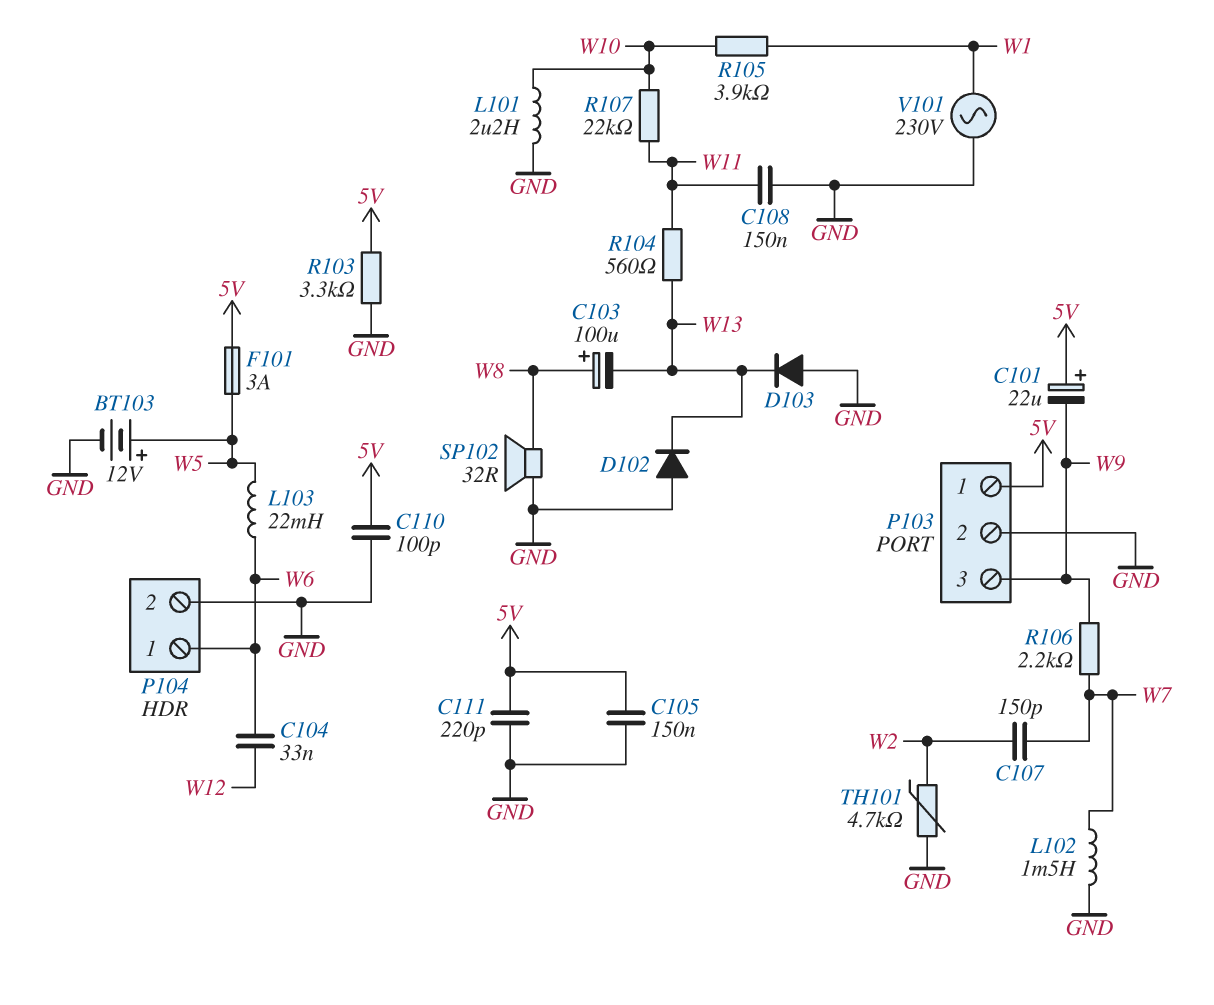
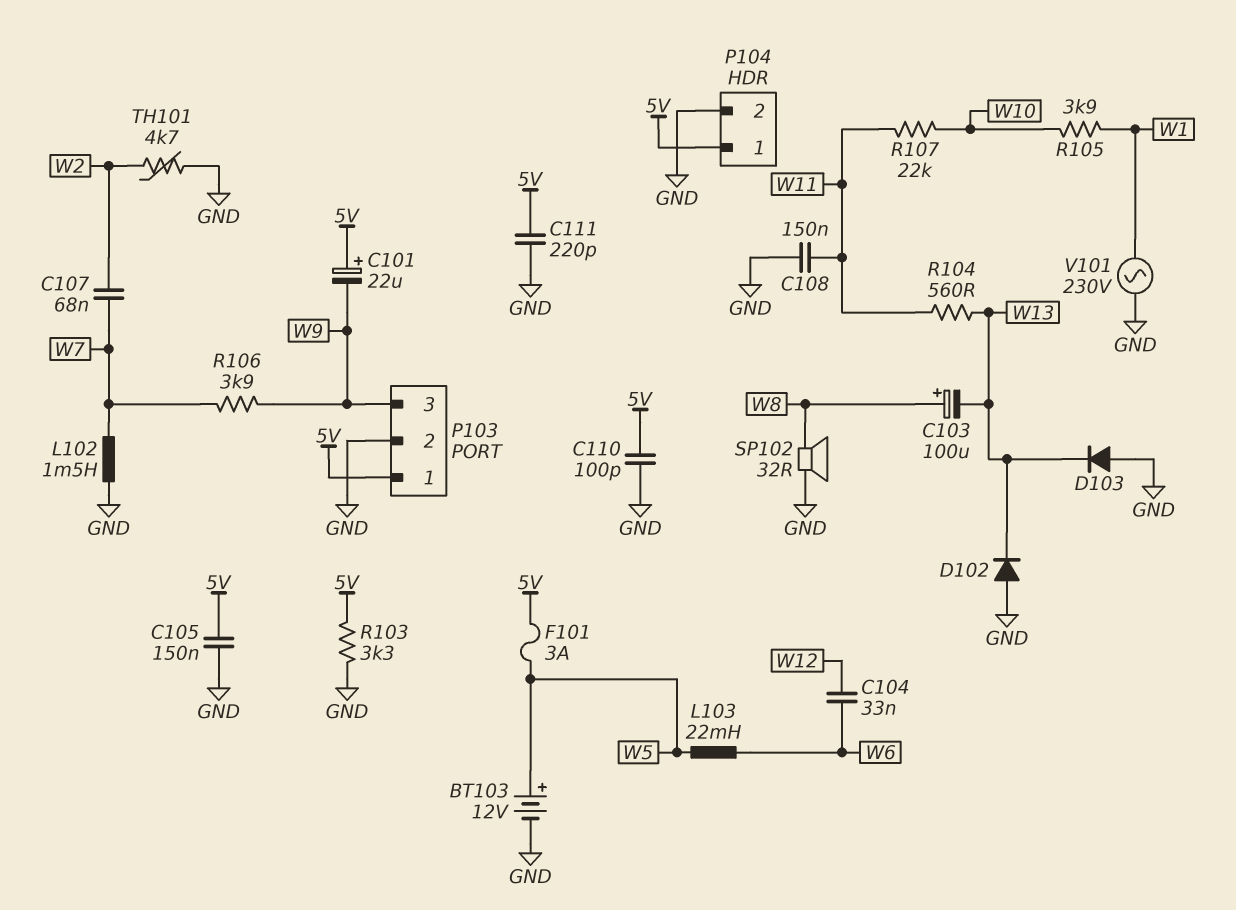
C107: 150pF (W2, W7) -> 68nF (W2, W7)
L101: 2.2uH (GND, W10) -> none
P104 pin 1: W6 -> 5V
R106: 2.2k (W7, W9) -> 3.9k (W7, W9)

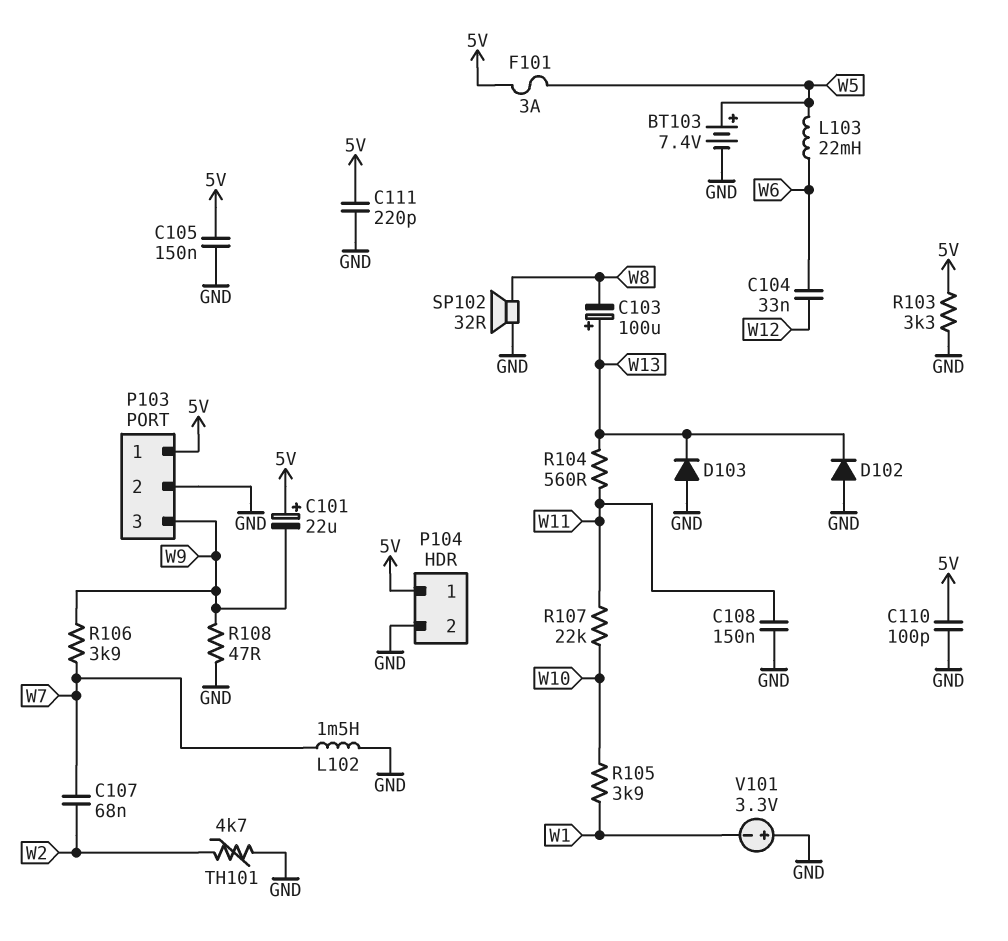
BT103: 12V (plus W5, minus GND) -> 7.4V (plus W5, minus GND)
C103: 100uF (plus W8, minus W13) -> 100uF (plus W13, minus W8)
R108: none -> 47 (GND, W9)
V101: AC 230V (GND, W1) -> 3.3V (plus GND, minus W1)

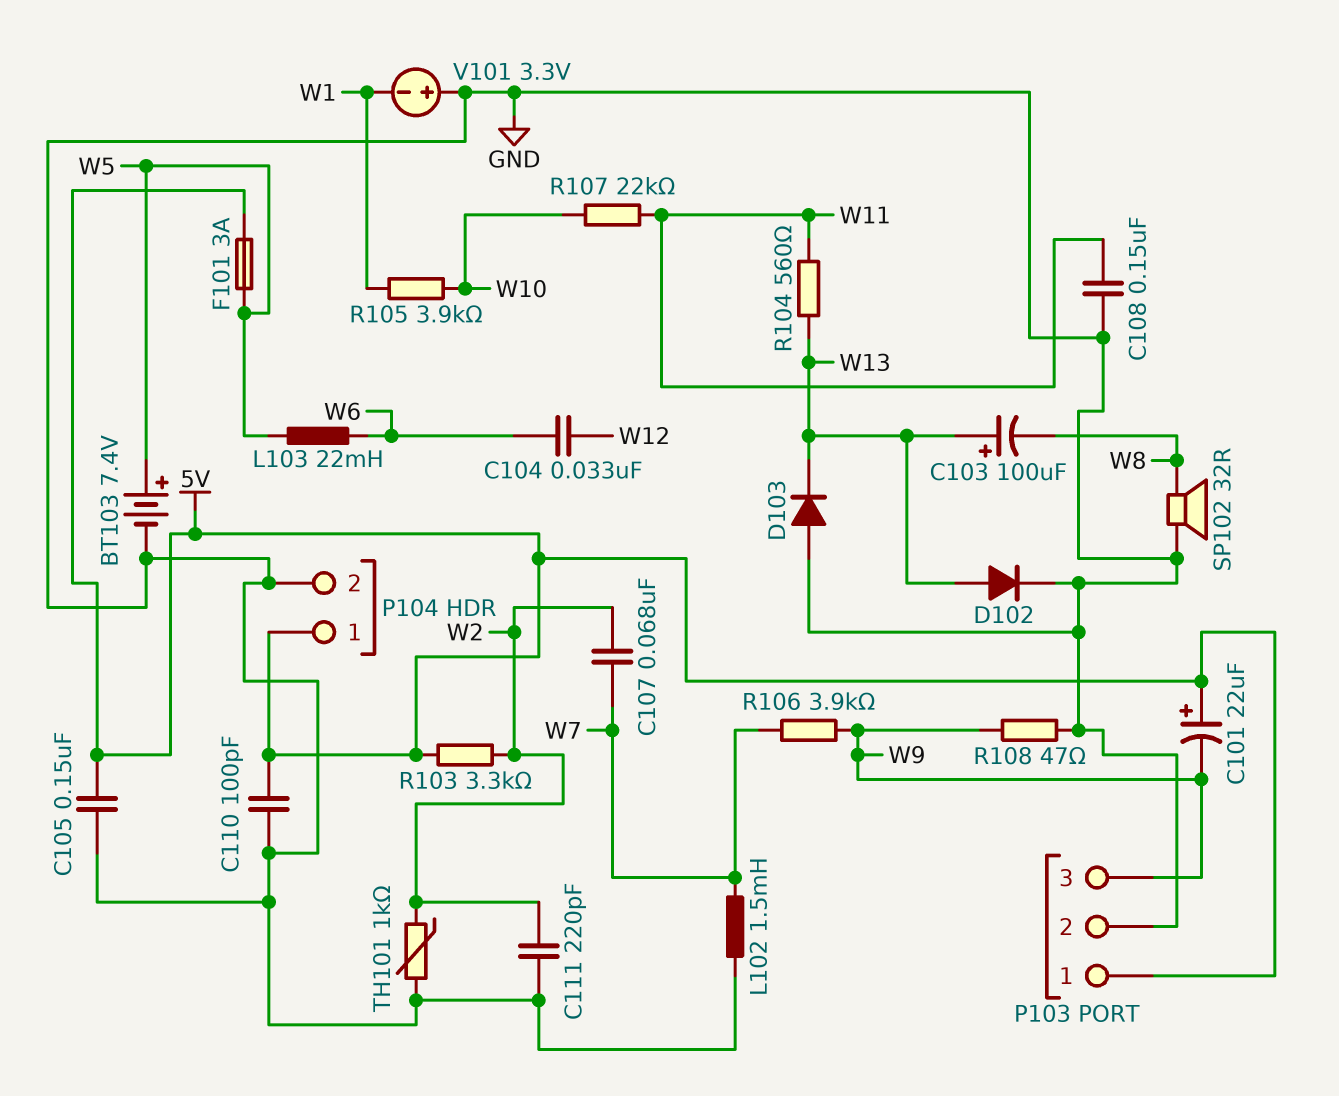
C111: 220pF (5V, GND) -> 220pF (GND, W2)
D102: diode (A GND, K W13) -> diode (A W13, K GND)
R103: 3.3k (5V, GND) -> 3.3k (5V, W2)
TH101: 4.7k (GND, W2) -> 1k (GND, W2)

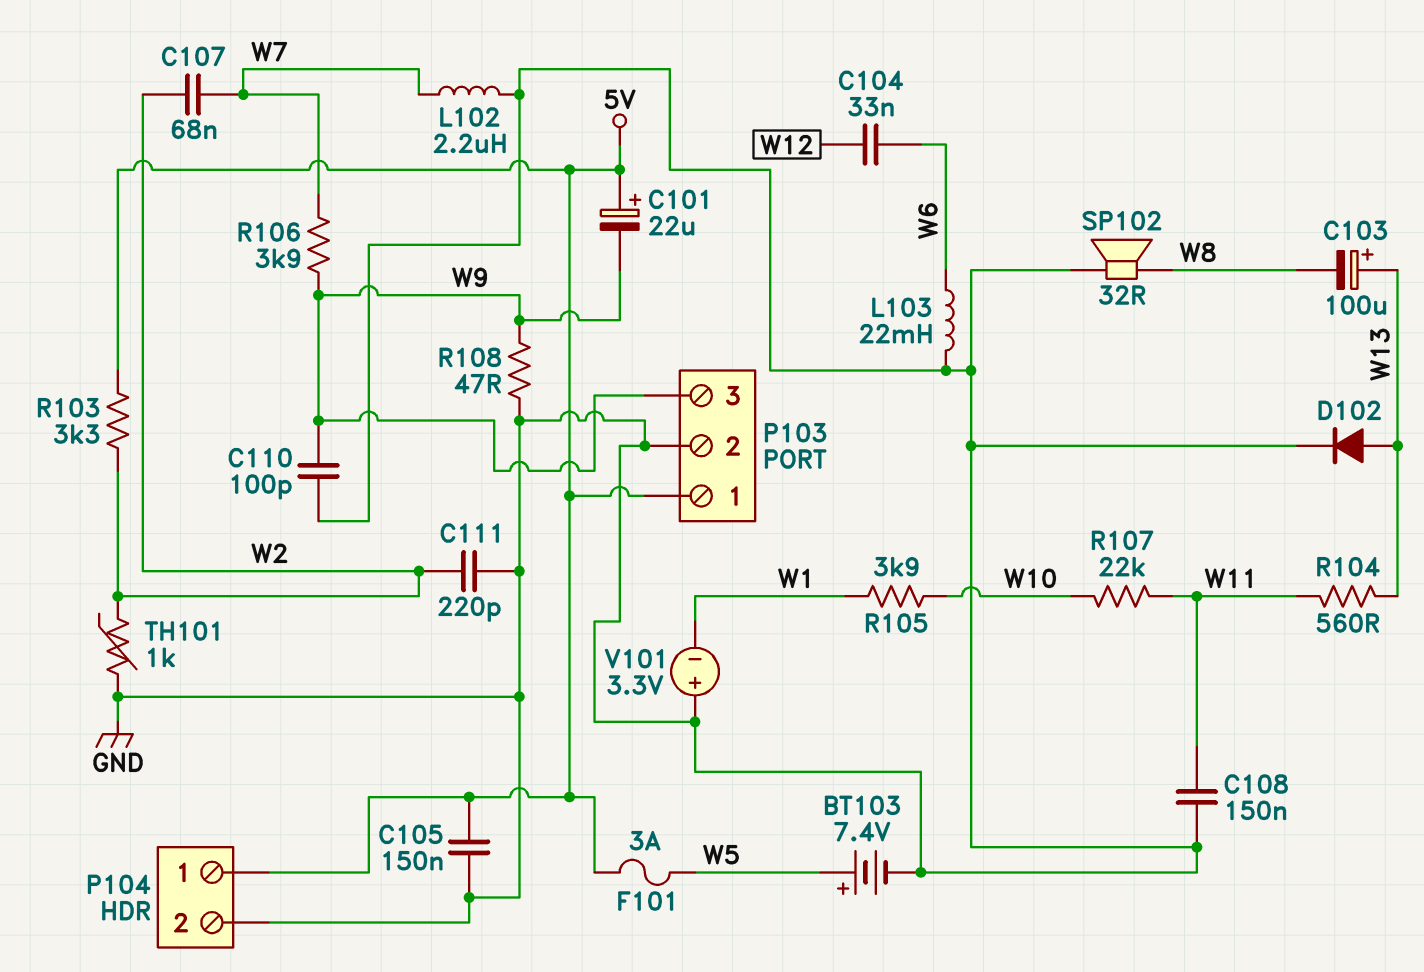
C110: 100pF (5V, GND) -> 100pF (GND, W9)
D103: diode (A GND, K W13) -> none
L102: 1.5mH (GND, W7) -> 2.2uH (GND, W7)
L103: 22mH (W5, W6) -> 22mH (GND, W6)

